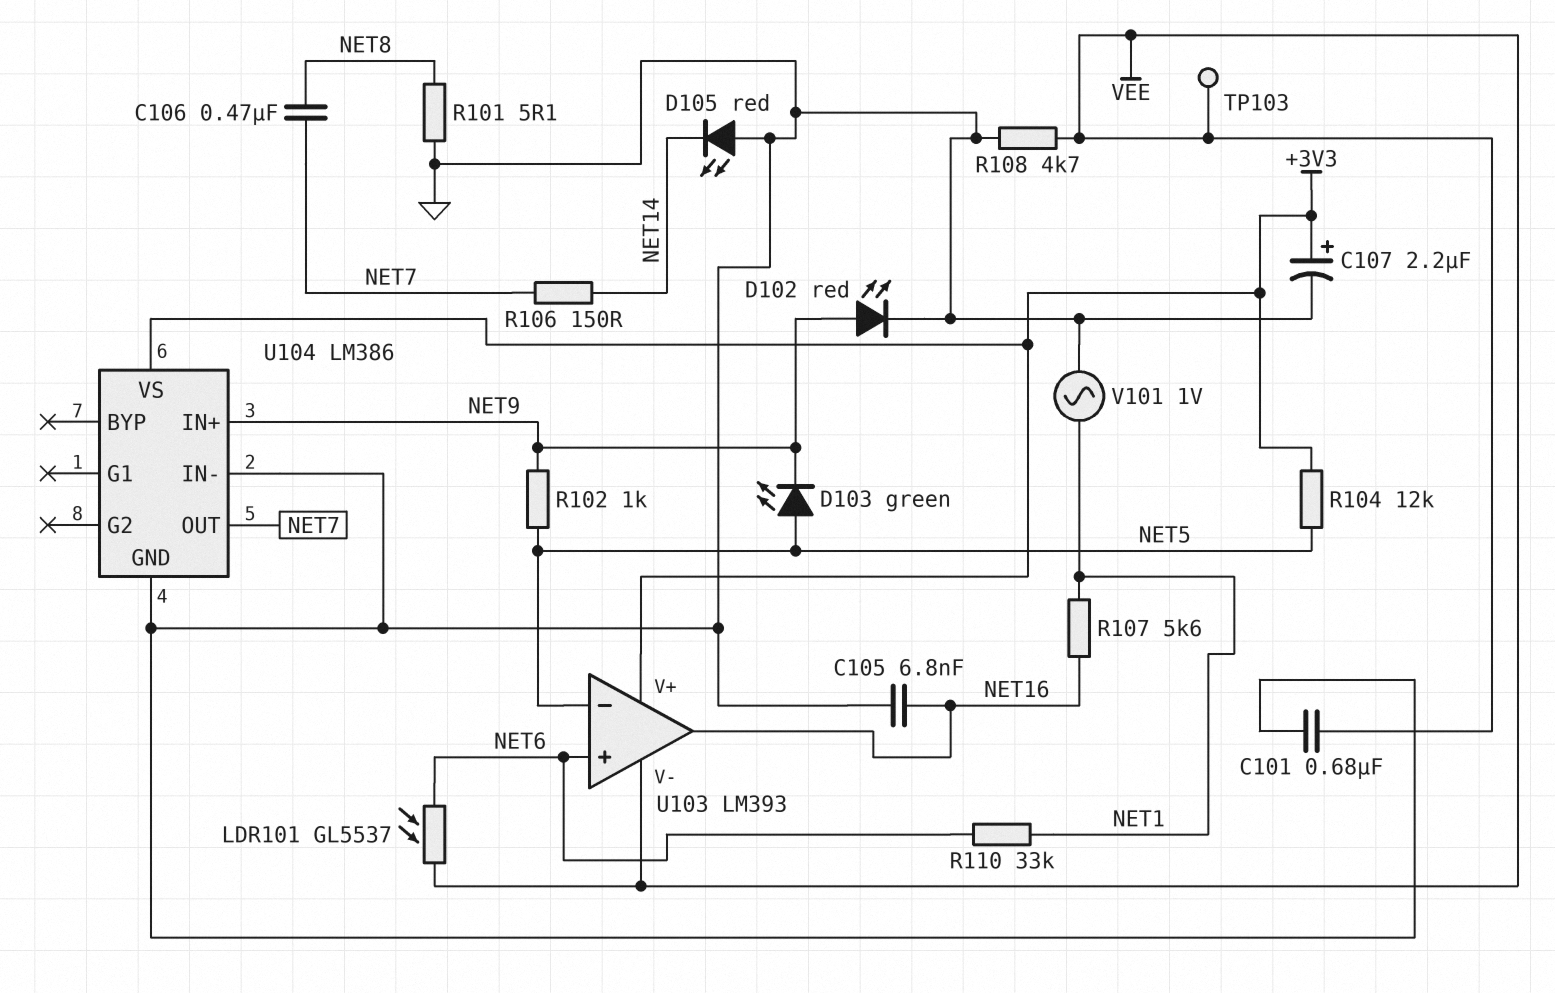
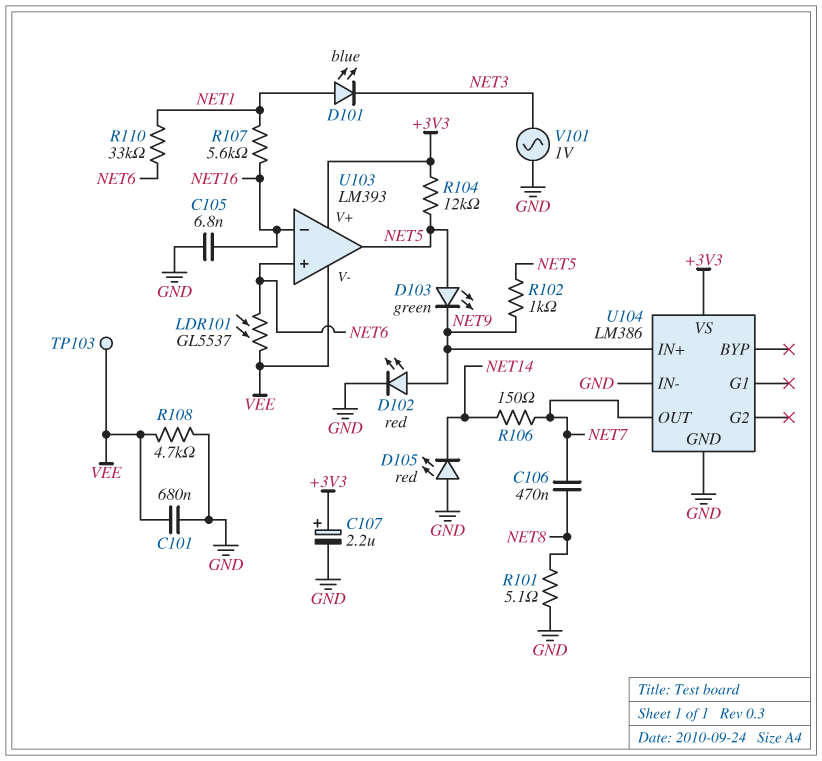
D101: none -> LED blue (A NET1, K NET3)
U103 pin in-: NET5 -> NET16
U103 pin out: NET16 -> NET5
V101: AC 1V (GND, NET1) -> AC 1V (GND, NET3)

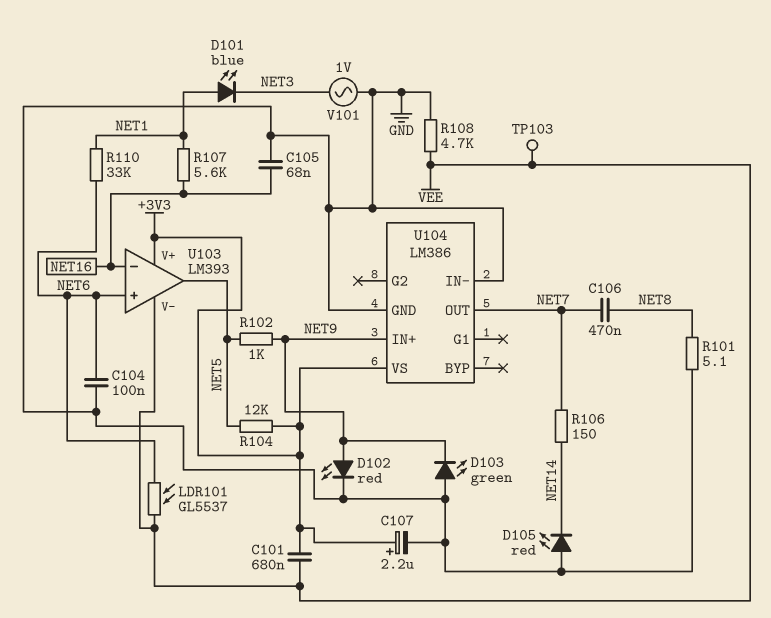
C101: 680nF (GND, VEE) -> 680nF (+3V3, VEE)
C104: none -> 100nF (GND, NET6)
C105: 6.8nF (GND, NET16) -> 68nF (GND, NET16)
D103: LED green (A NET5, K NET9) -> LED green (A GND, K NET9)

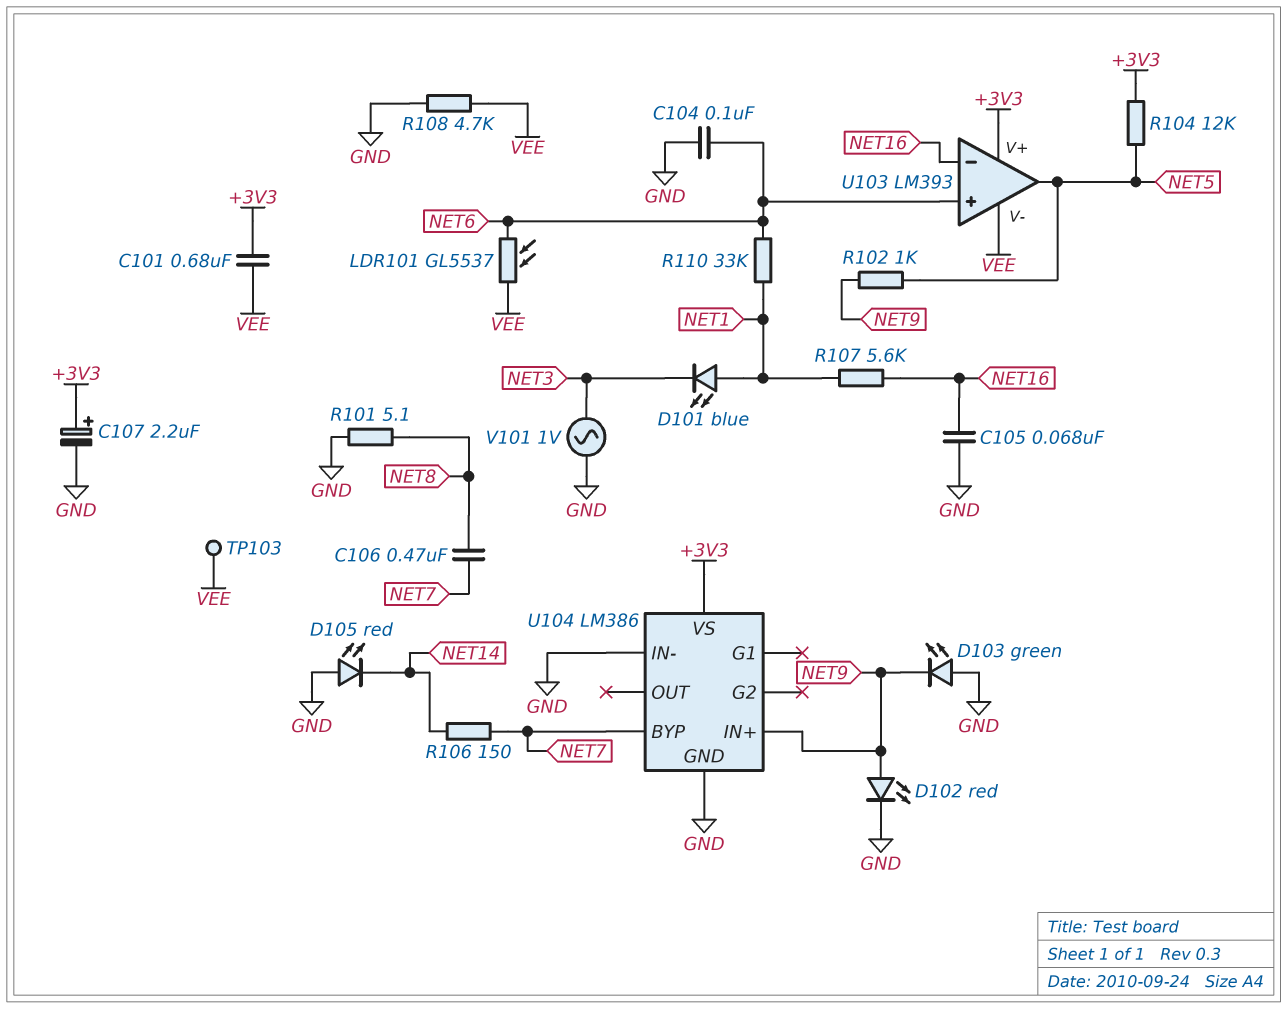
U104 pin BYP: none -> NET7
U104 pin OUT: NET7 -> none

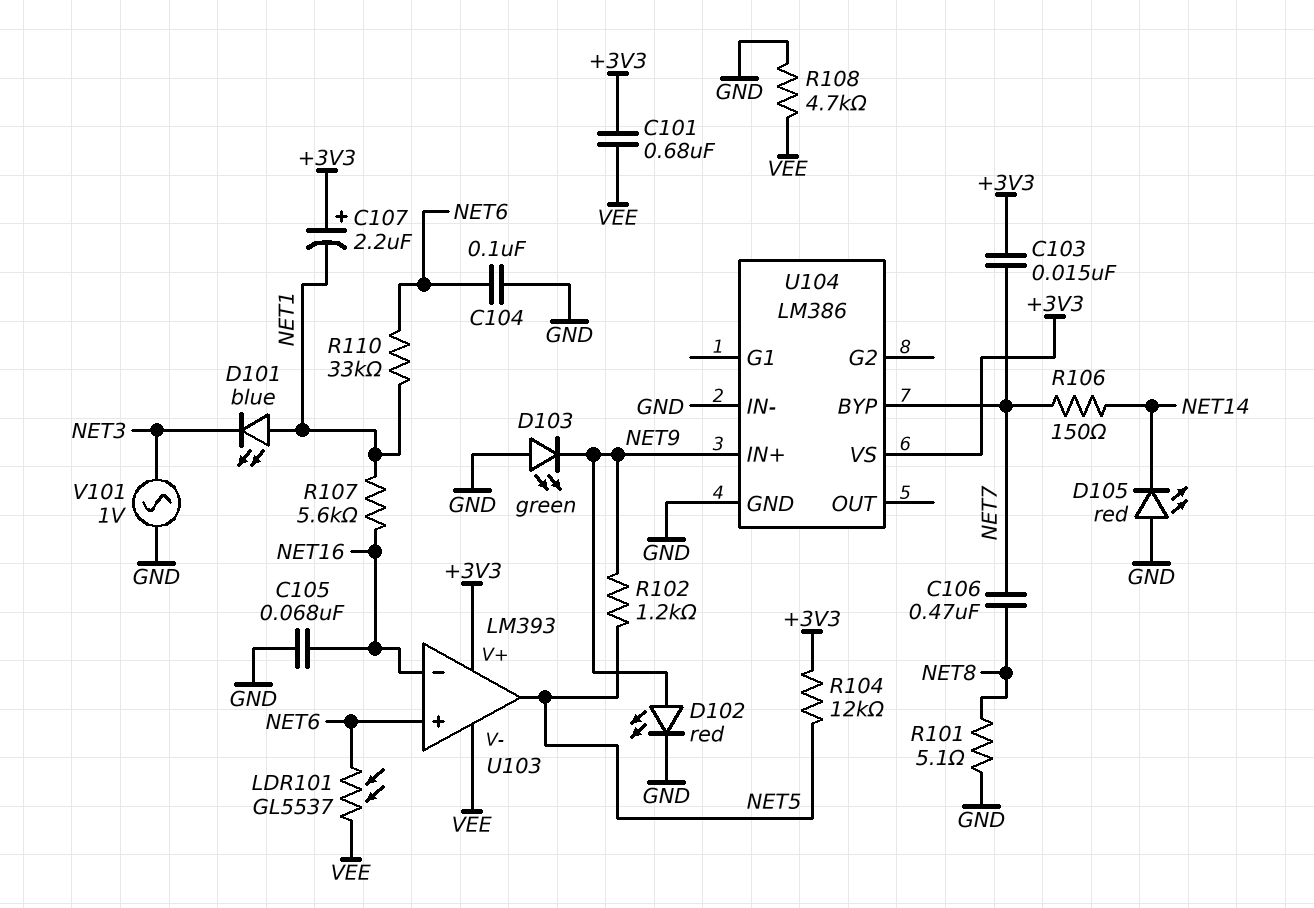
C103: none -> 15nF (+3V3, NET7)
C107: 2.2uF (plus +3V3, minus GND) -> 2.2uF (plus +3V3, minus NET1)
R102: 1k (NET5, NET9) -> 1.2k (NET5, NET9)
TP103: test point (VEE) -> none

